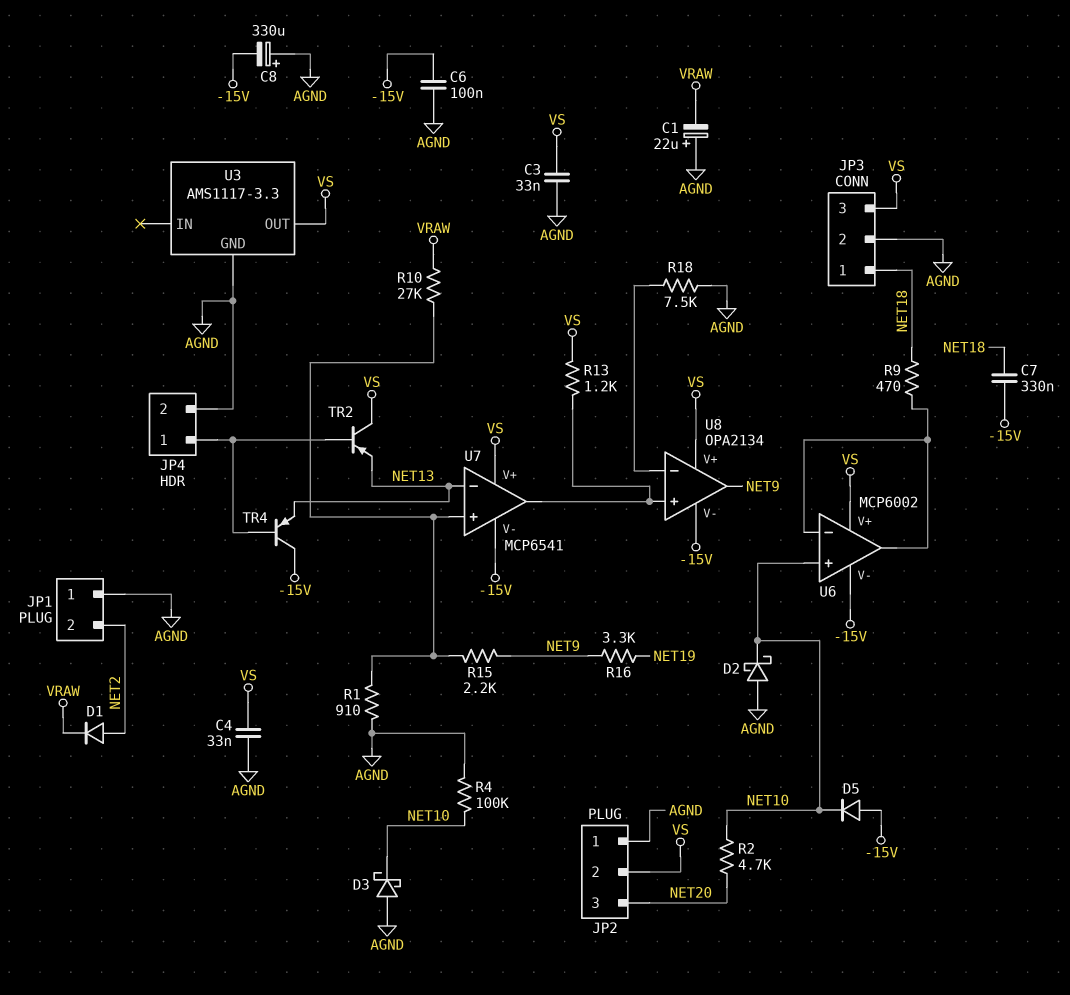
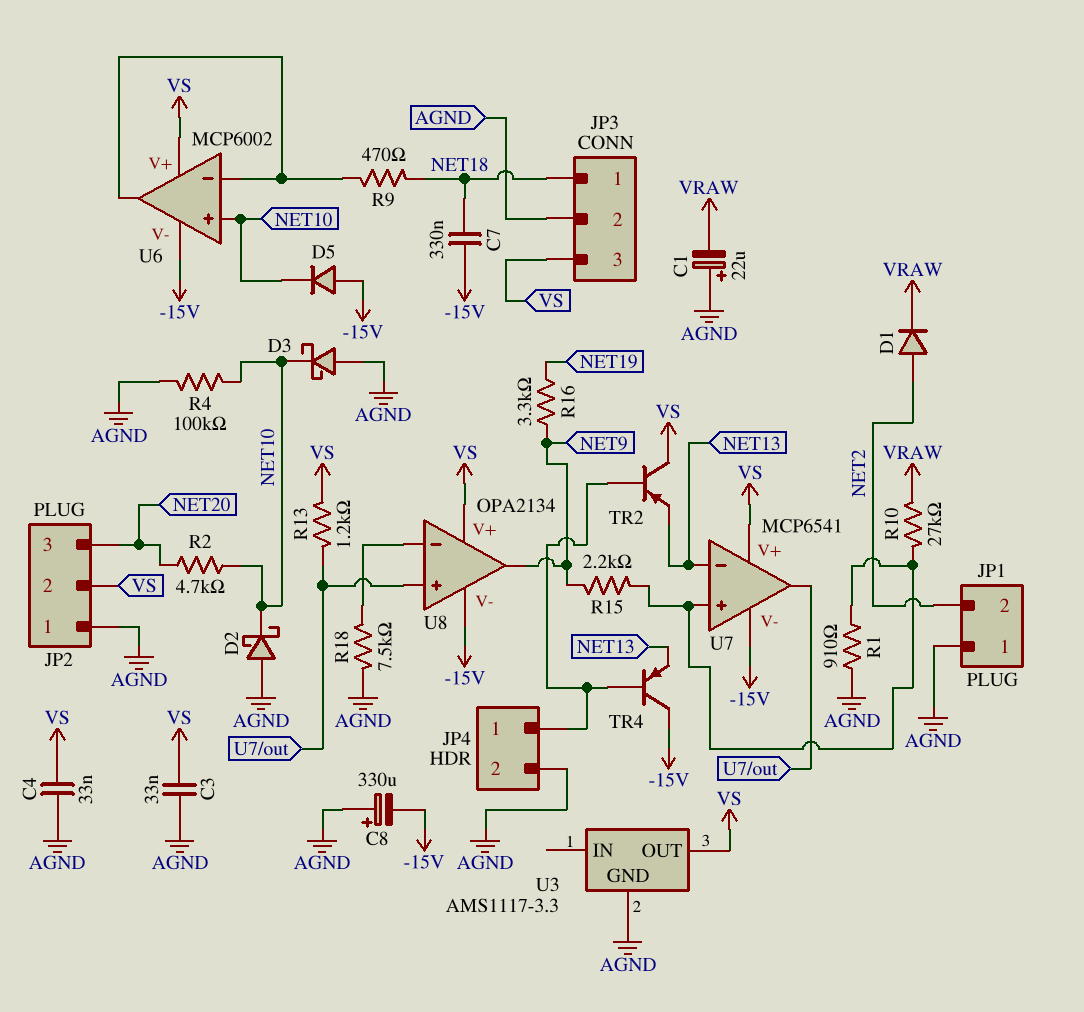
C6: 100nF (-15V, AGND) -> none

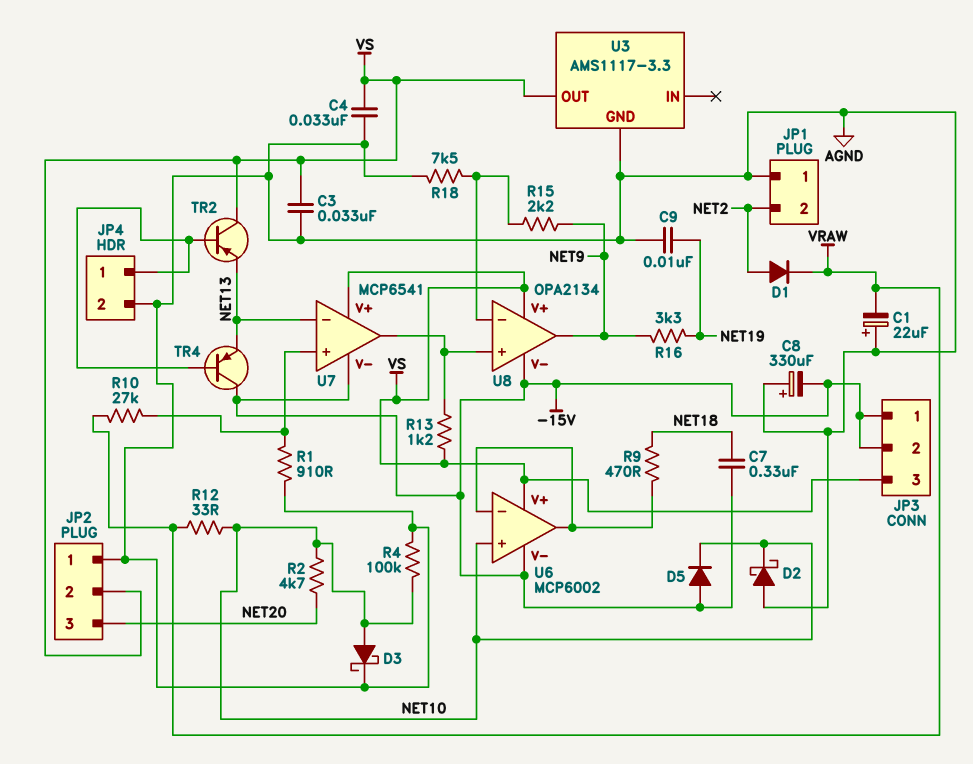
C9: none -> 10nF (AGND, NET19)
D3: schottky (A AGND, K NET10) -> schottky (A NET10, K AGND)
JP3 pin 1: NET18 -> -15V
JP3 pin 2: AGND -> -15V
R12: none -> 33 (NET10, VRAW)
R15: 2.2k (NET9, U7/in+) -> 2.2k (NET9, U8/in-)

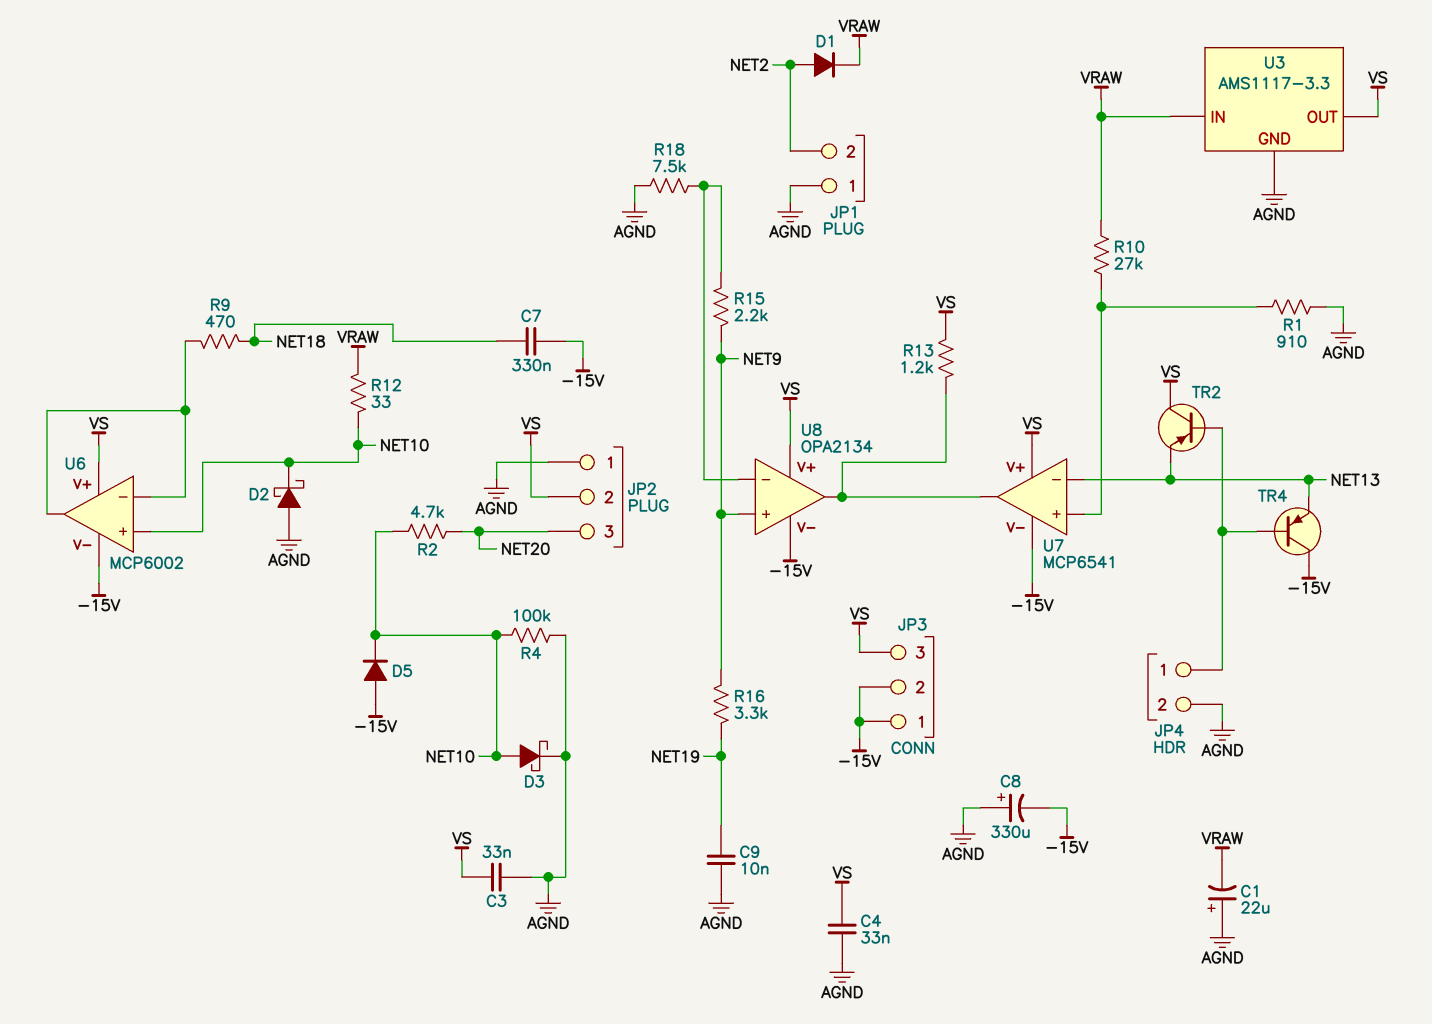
U3 pin IN: none -> VRAW
U8 pin in+: U7/out -> NET9
U8 pin out: NET9 -> U7/out

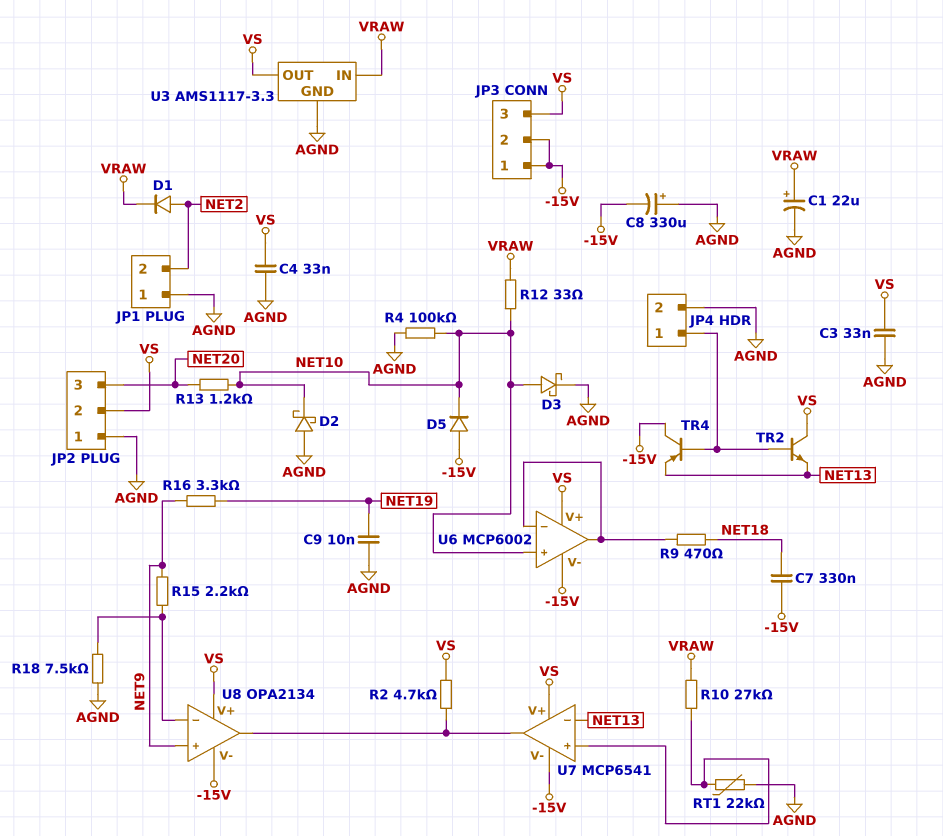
C1: 22uF (plus AGND, minus VRAW) -> 22uF (plus VRAW, minus AGND)
R1: 910 (AGND, U7/in+) -> none
R2: 4.7k (NET10, NET20) -> 4.7k (U7/out, VS)
R13: 1.2k (U7/out, VS) -> 1.2k (NET10, NET20)
RT1: none -> 22k (AGND, U7/in+)
TR2: PNP (B JP4/1, C VS, E NET13) -> NPN (B JP4/1, C VS, E NET13)

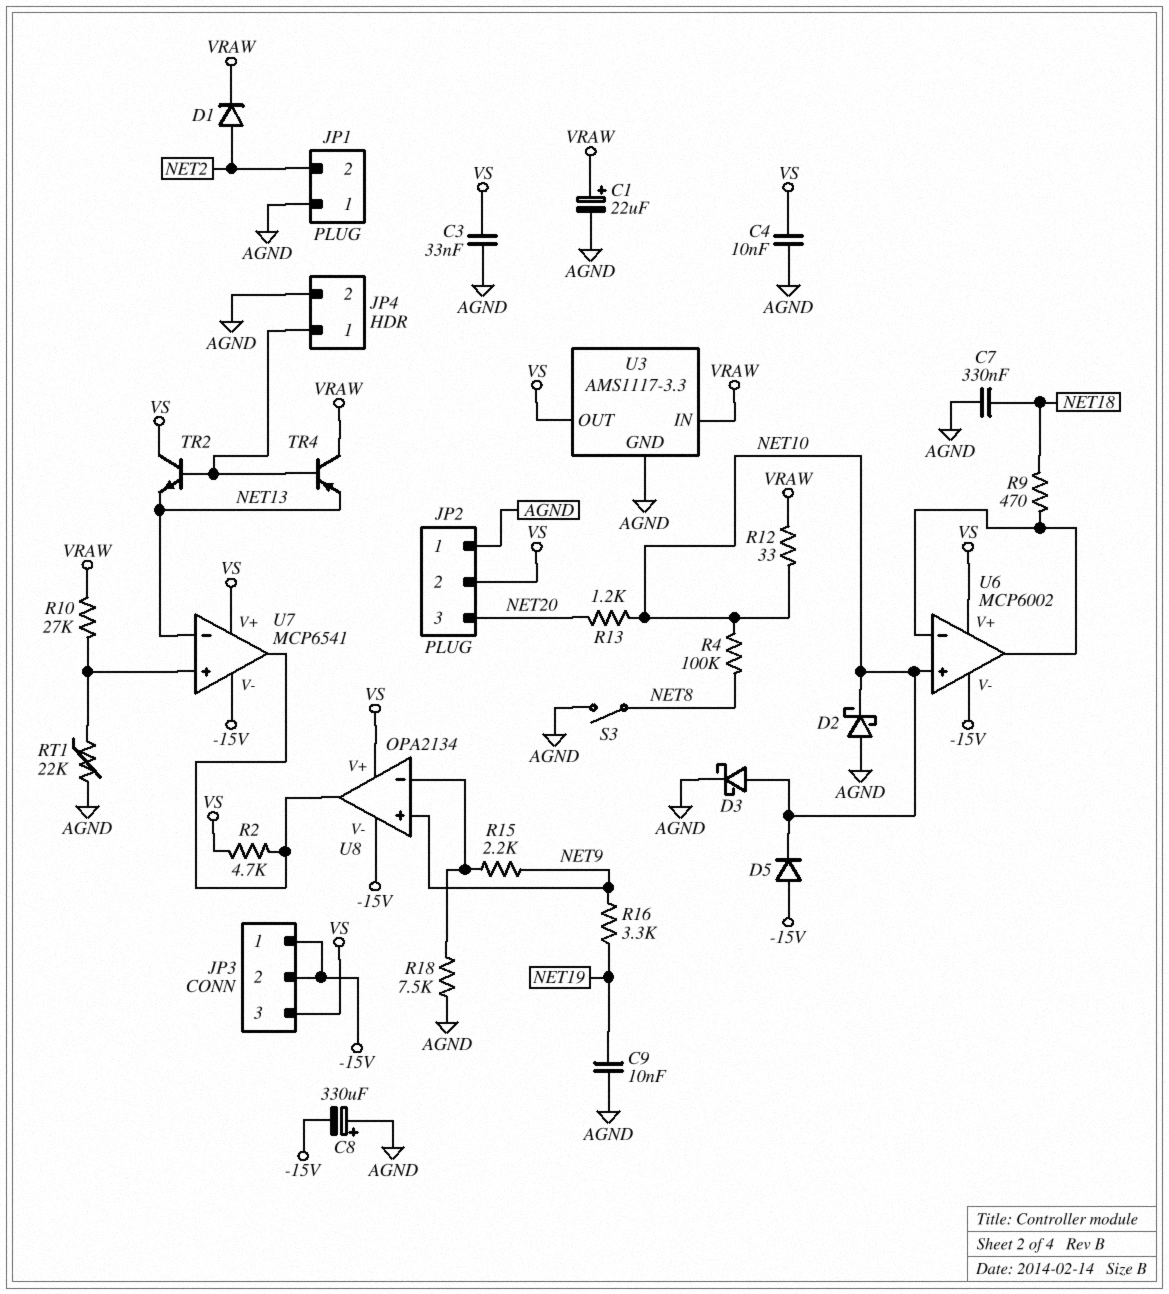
C4: 33nF (AGND, VS) -> 10nF (AGND, VS)
C7: 330nF (-15V, NET18) -> 330nF (AGND, NET18)
R4: 100k (AGND, NET10) -> 100k (NET8, NET10)
S3: none -> switch (AGND, NET8)
TR4: PNP (B JP4/1, C -15V, E NET13) -> PNP (B JP4/1, C VRAW, E NET13)

